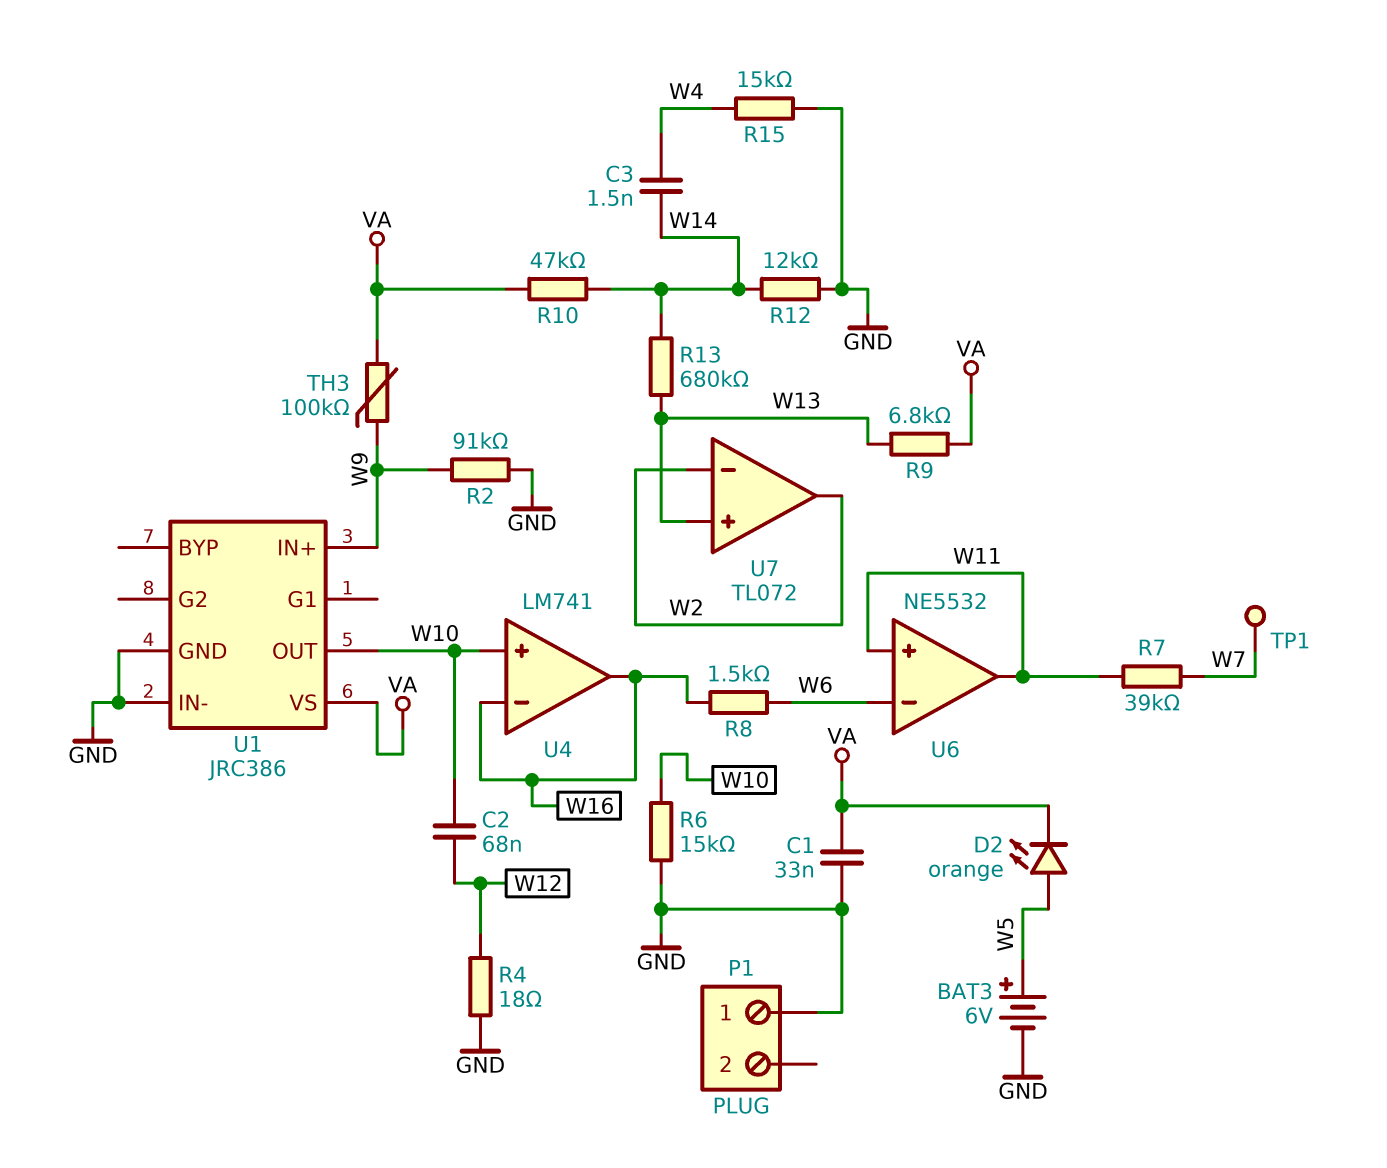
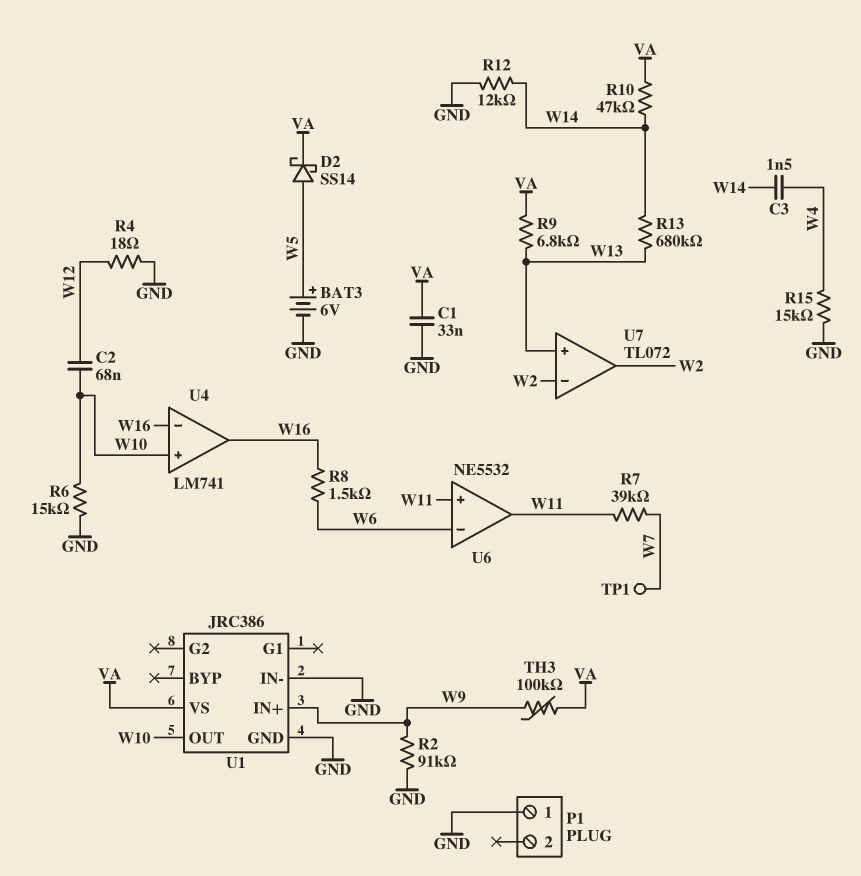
D2: LED orange (A W5, K VA) -> schottky SS14 (A W5, K VA)

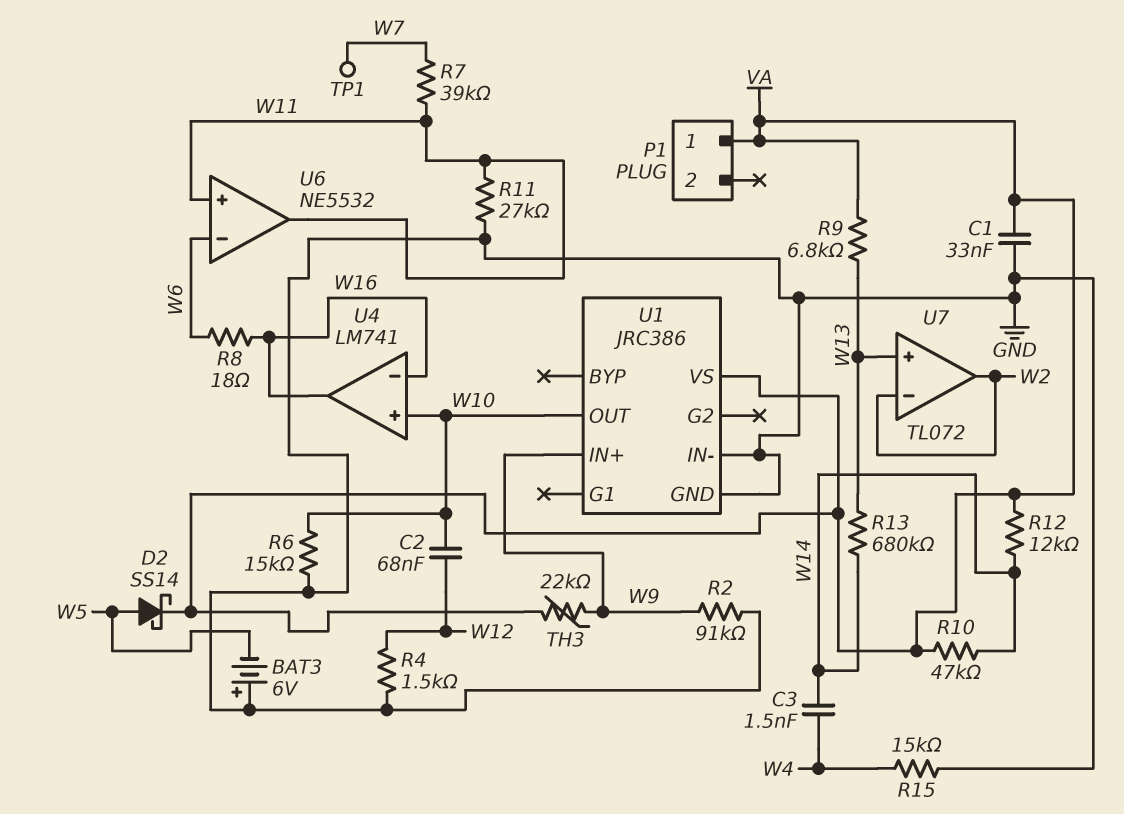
BAT3: 6V (plus W5, minus GND) -> 6V (plus GND, minus W5)
P1 pin 1: GND -> VA
R4: 18 (GND, W12) -> 1.5k (GND, W12)
R8: 1.5k (W6, W16) -> 18 (W6, W16)
R11: none -> 27k (GND, W11)
R12: 12k (GND, W14) -> 12k (VA, W14)
TH3: 100k (VA, W9) -> 22k (VA, W9)

